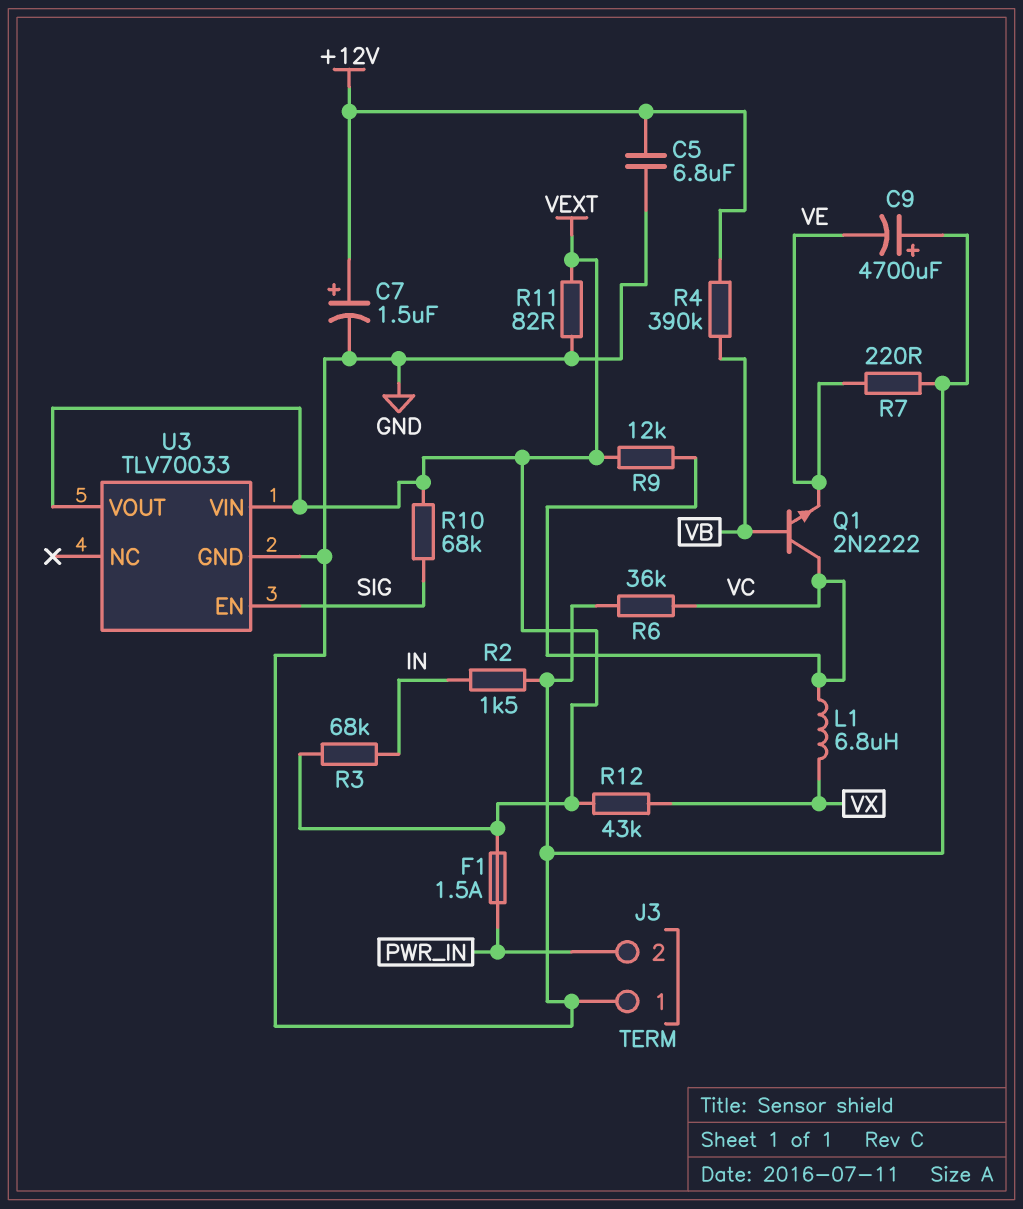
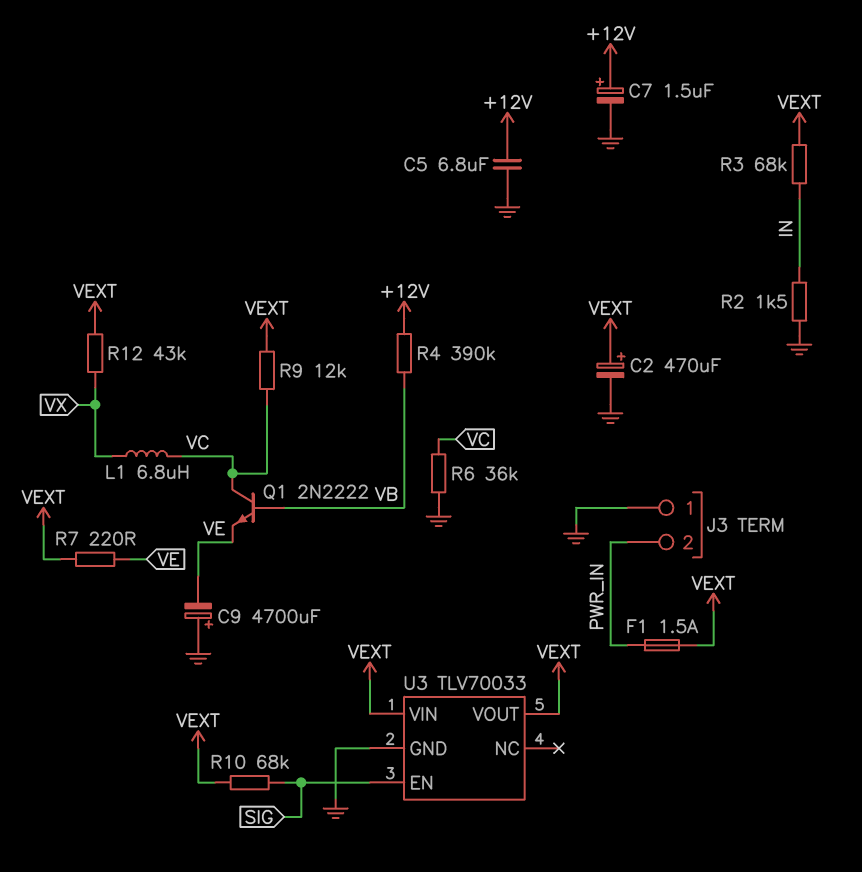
C2: none -> 470uF (plus VEXT, minus GND)
R7: 220 (GND, VE) -> 220 (VE, VEXT)
R11: 82 (GND, VEXT) -> none

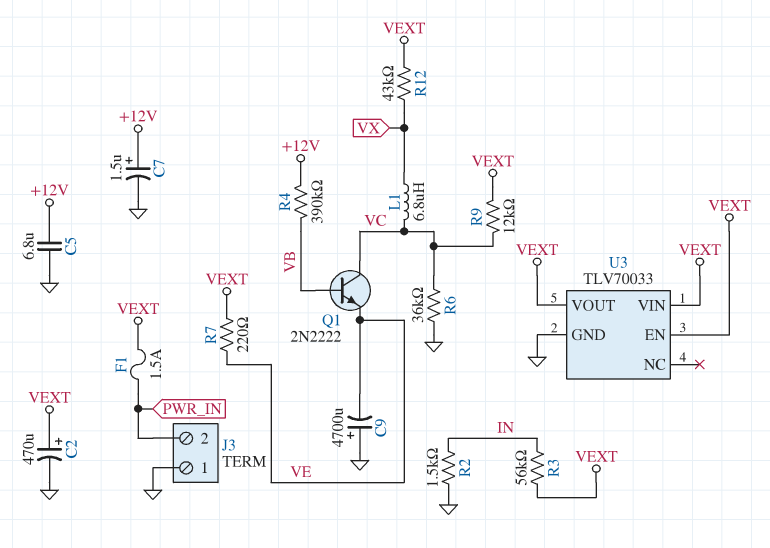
R3: 68k (IN, VEXT) -> 56k (IN, VEXT)
R10: 68k (SIG, VEXT) -> none
U3 pin EN: SIG -> VEXT

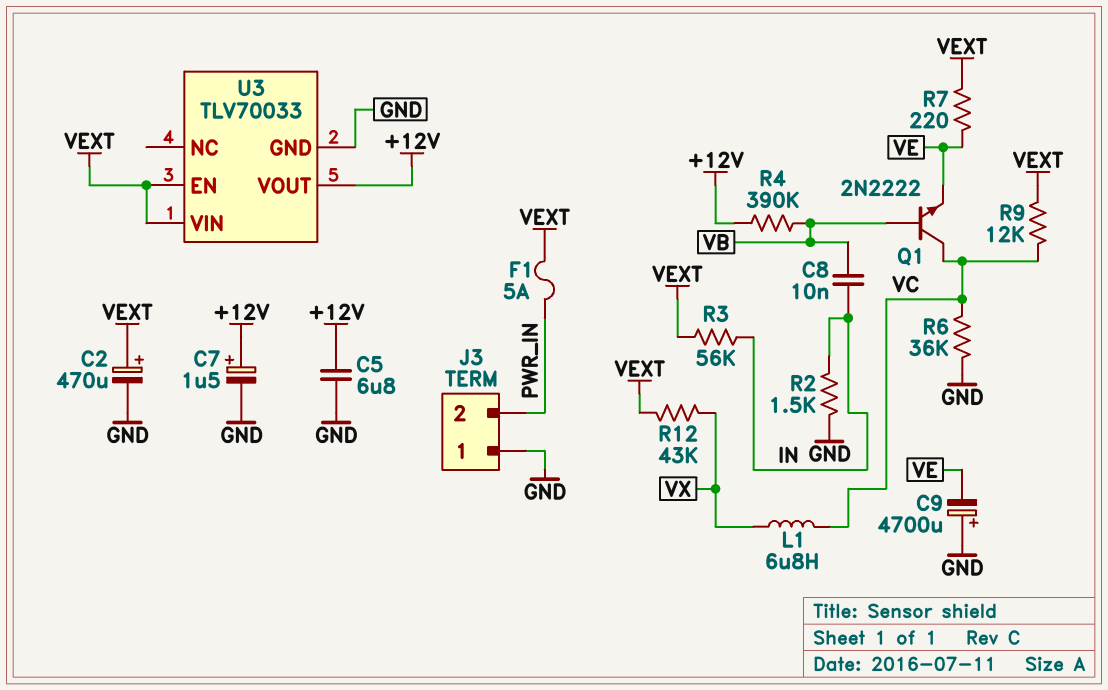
C8: none -> 10nF (IN, VB)
F1: 1.5A (PWR_IN, VEXT) -> 5A (PWR_IN, VEXT)
U3 pin VOUT: VEXT -> +12V

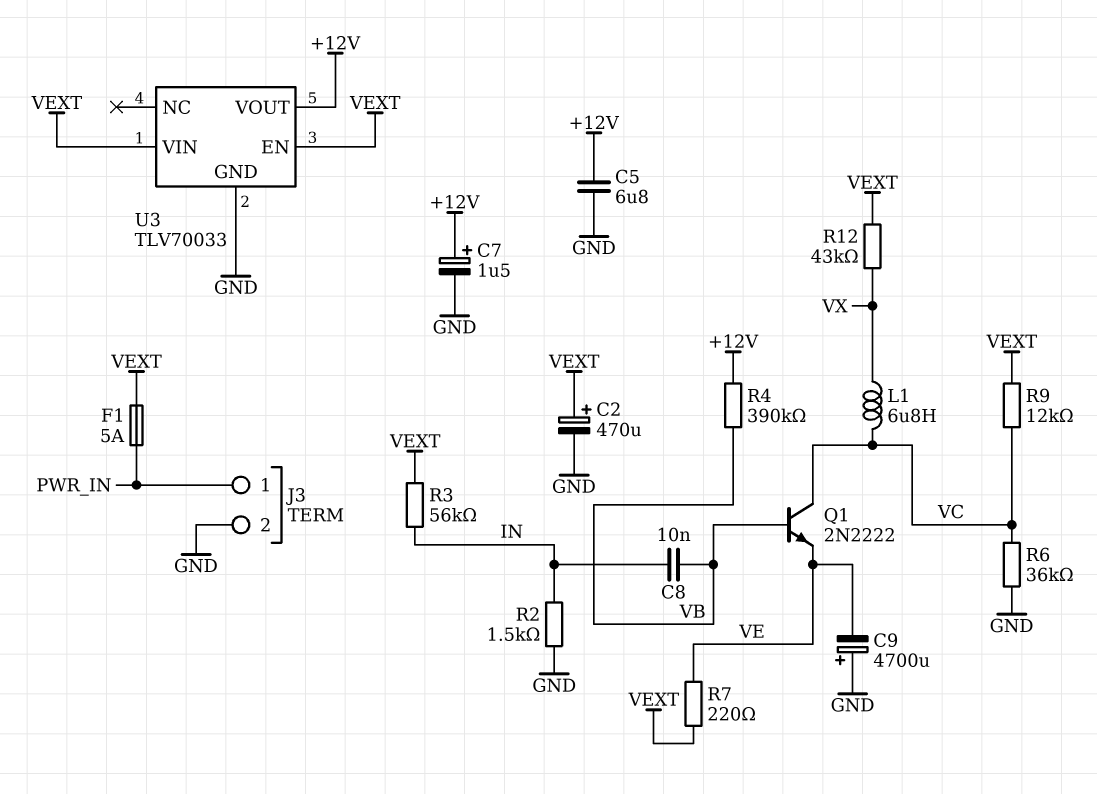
J3 pin 1: GND -> PWR_IN
J3 pin 2: PWR_IN -> GND

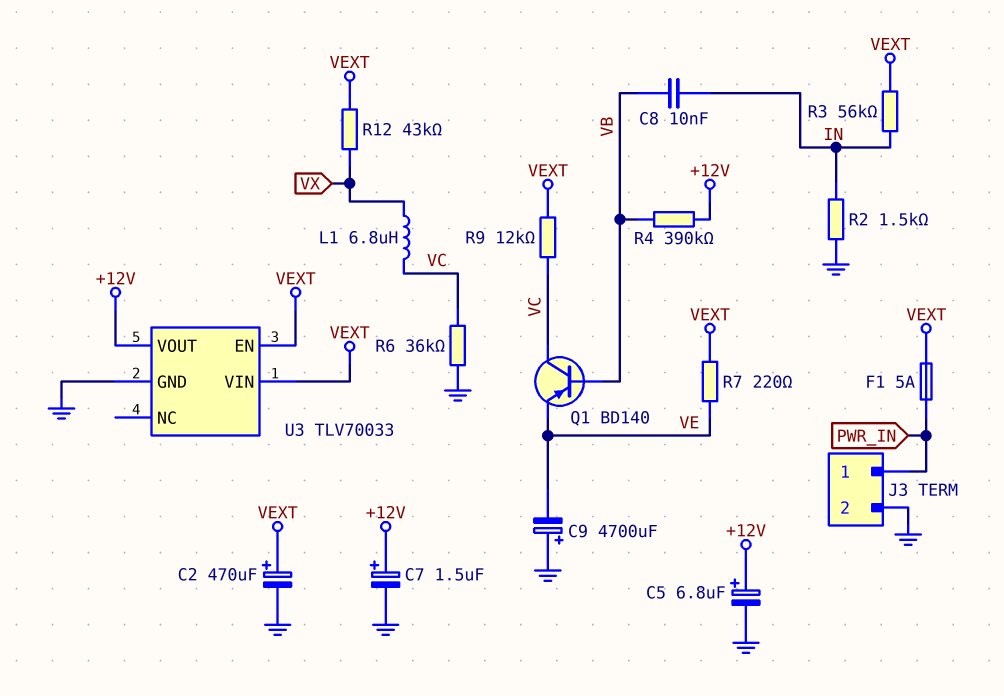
C5: 6.8uF (+12V, GND) -> 6.8uF (plus +12V, minus GND)
Q1: NPN 2N2222 (B VB, C VC, E VE) -> PNP BD140 (B VB, C VC, E VE)

